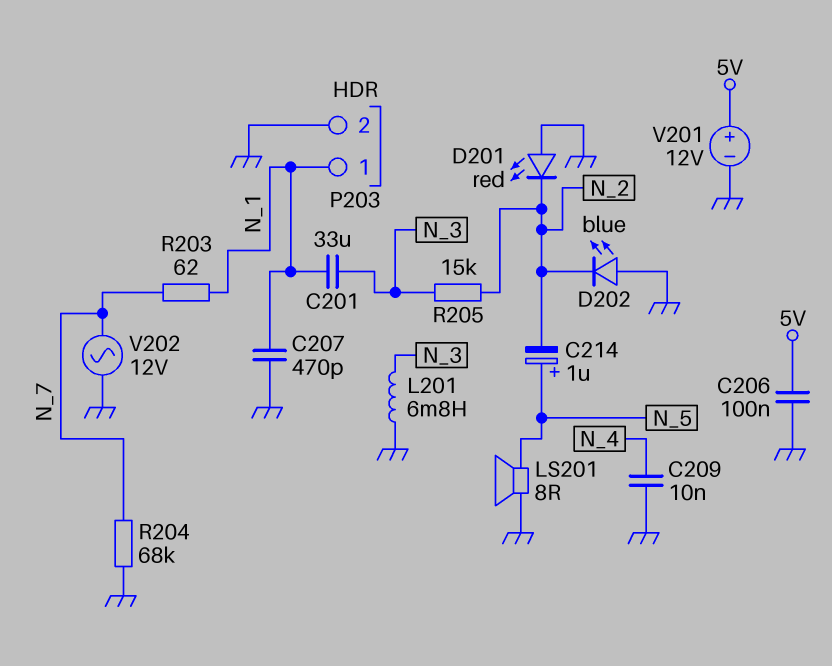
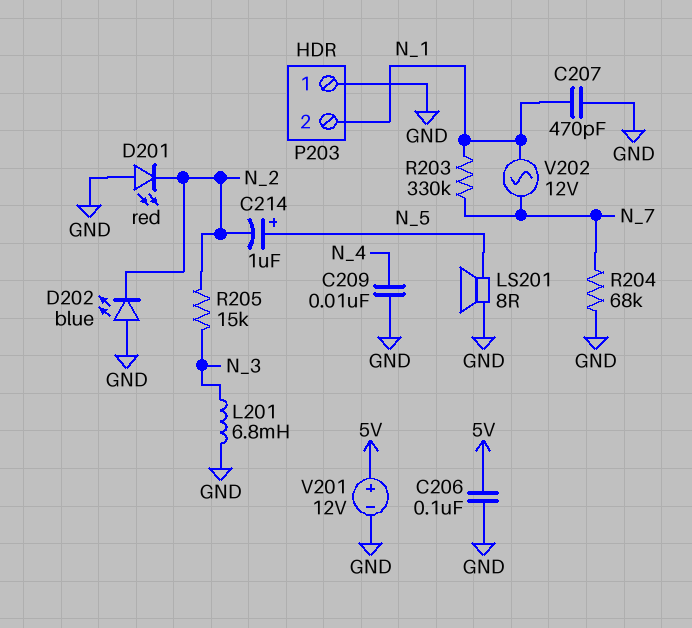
C201: 33uF (N_1, N_3) -> none
P203 pin 1: N_1 -> GND
P203 pin 2: GND -> N_1
R203: 62 (N_1, N_7) -> 330k (N_1, N_7)
V202: AC 12V (GND, N_7) -> AC 12V (N_1, N_7)

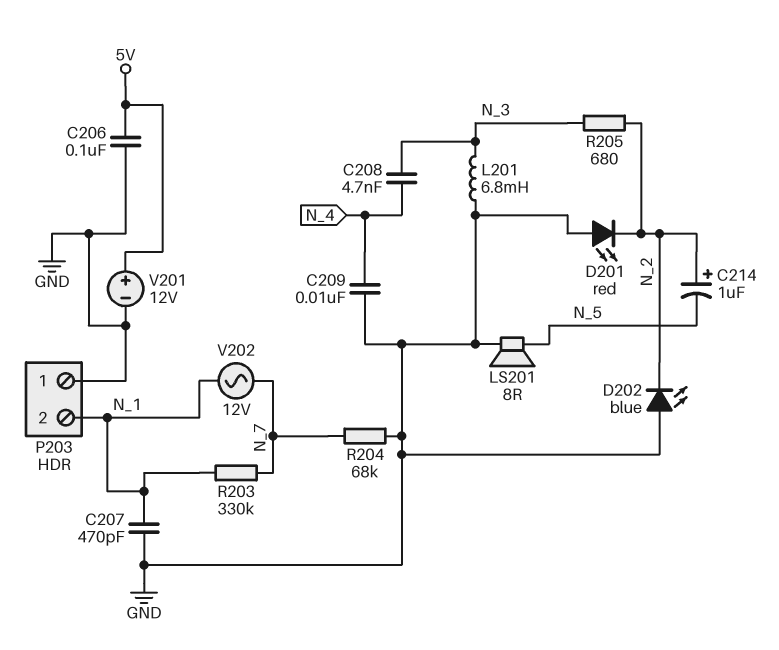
C208: none -> 4.7nF (N_3, N_4)
C214: 1uF (plus N_5, minus N_2) -> 1uF (plus N_2, minus N_5)
R205: 15k (N_2, N_3) -> 680 (N_2, N_3)

